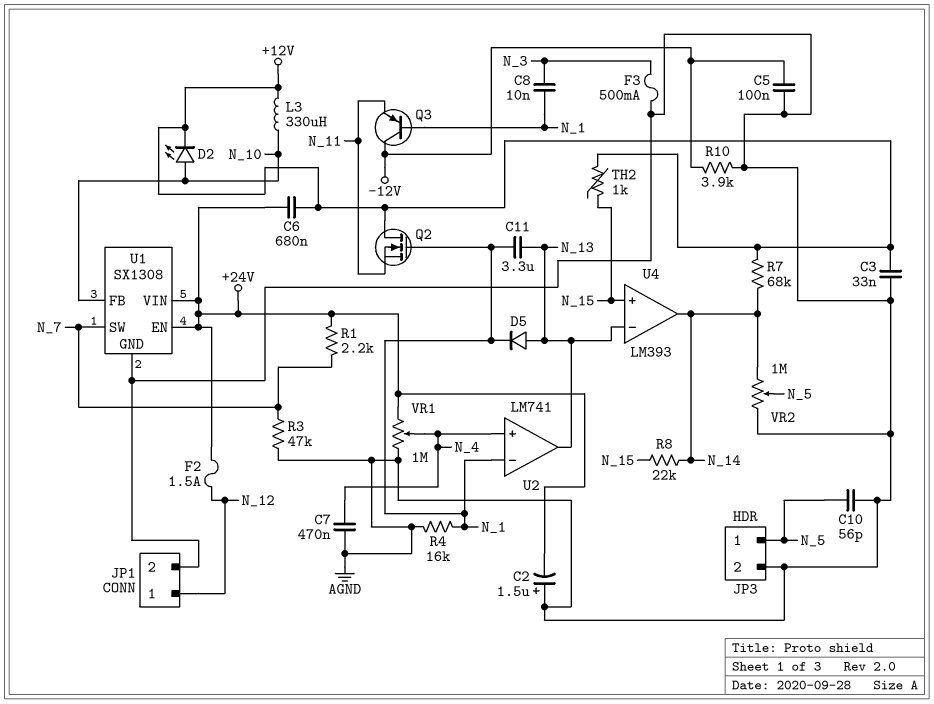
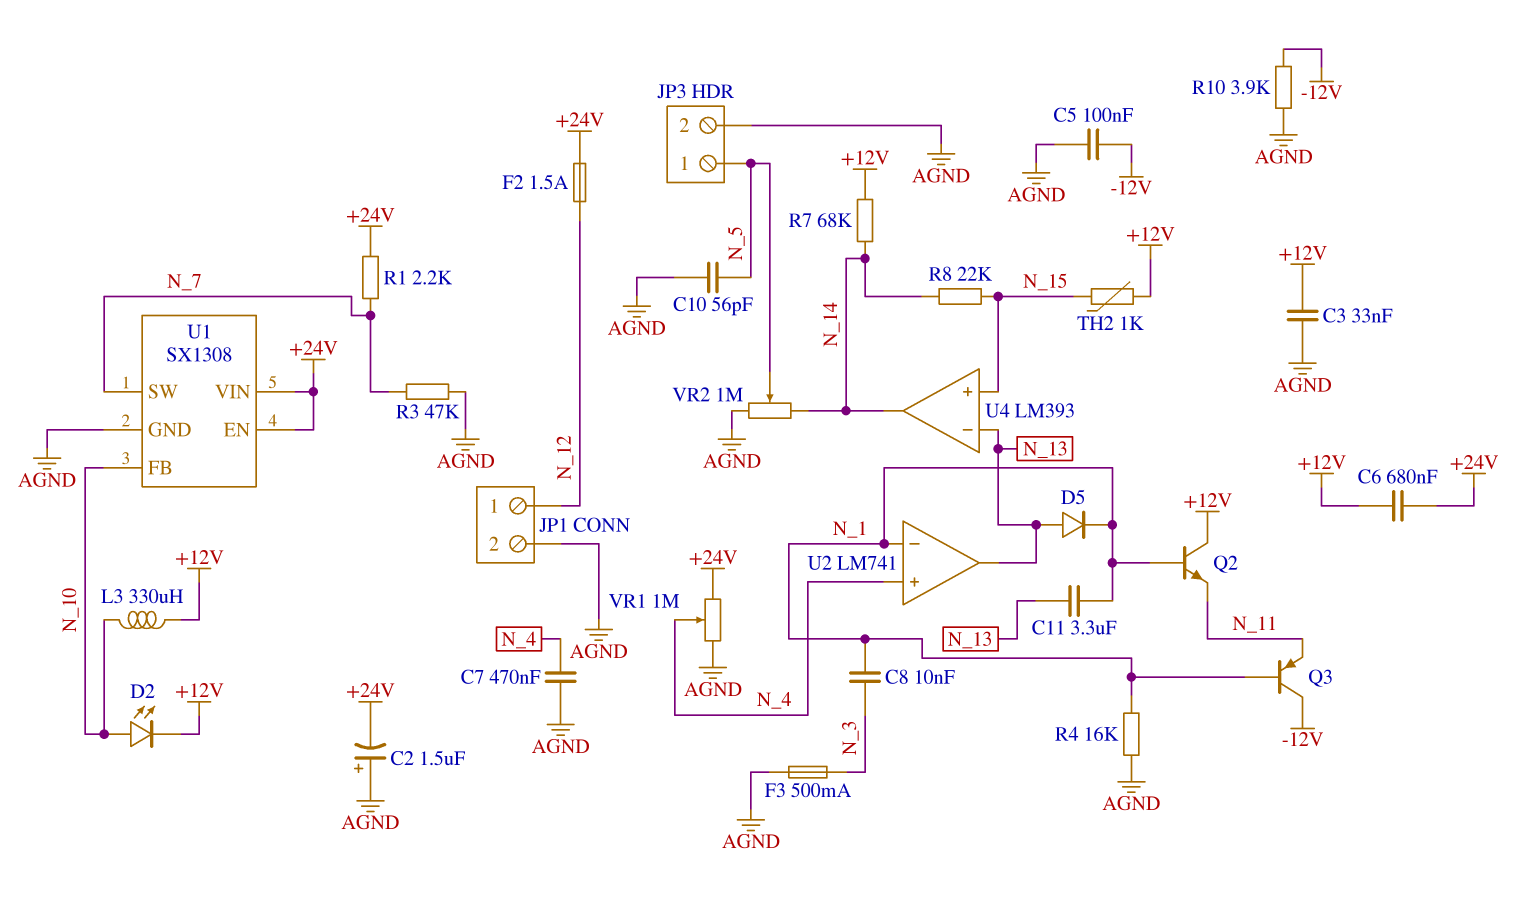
Q2: NMOS (G N_1, D +12V, S N_11) -> NPN (B N_1, C +12V, E N_11)

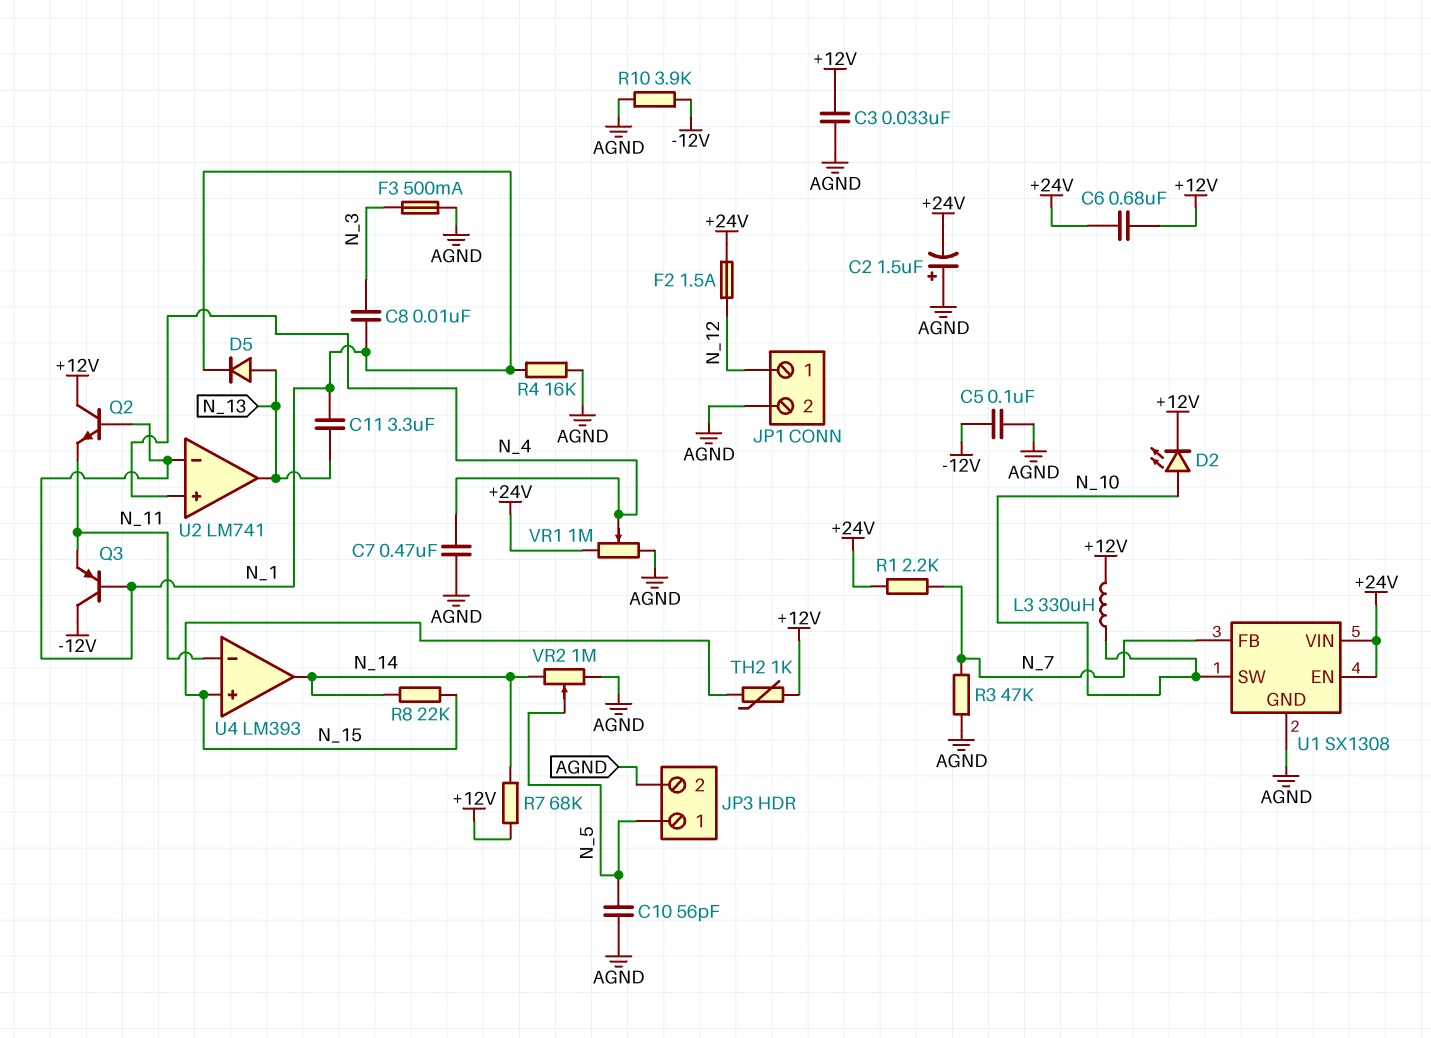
U1 pin FB: N_10 -> N_7
U1 pin SW: N_7 -> N_10
U4 pin in-: N_13 -> N_11

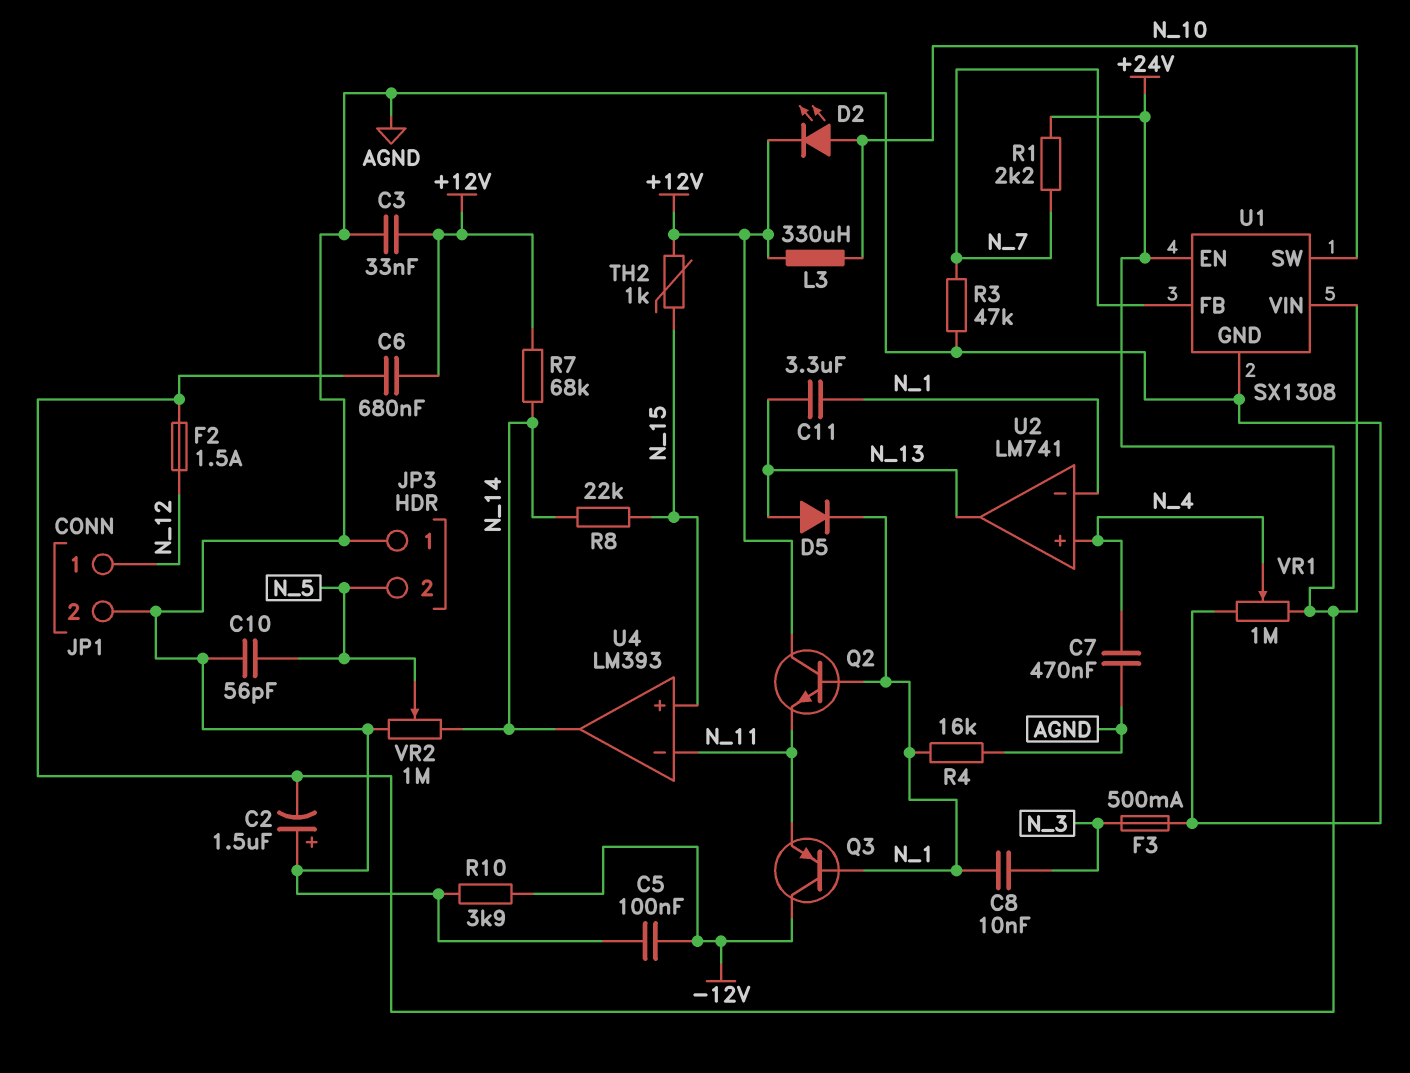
JP3 pin 1: N_5 -> AGND
JP3 pin 2: AGND -> N_5

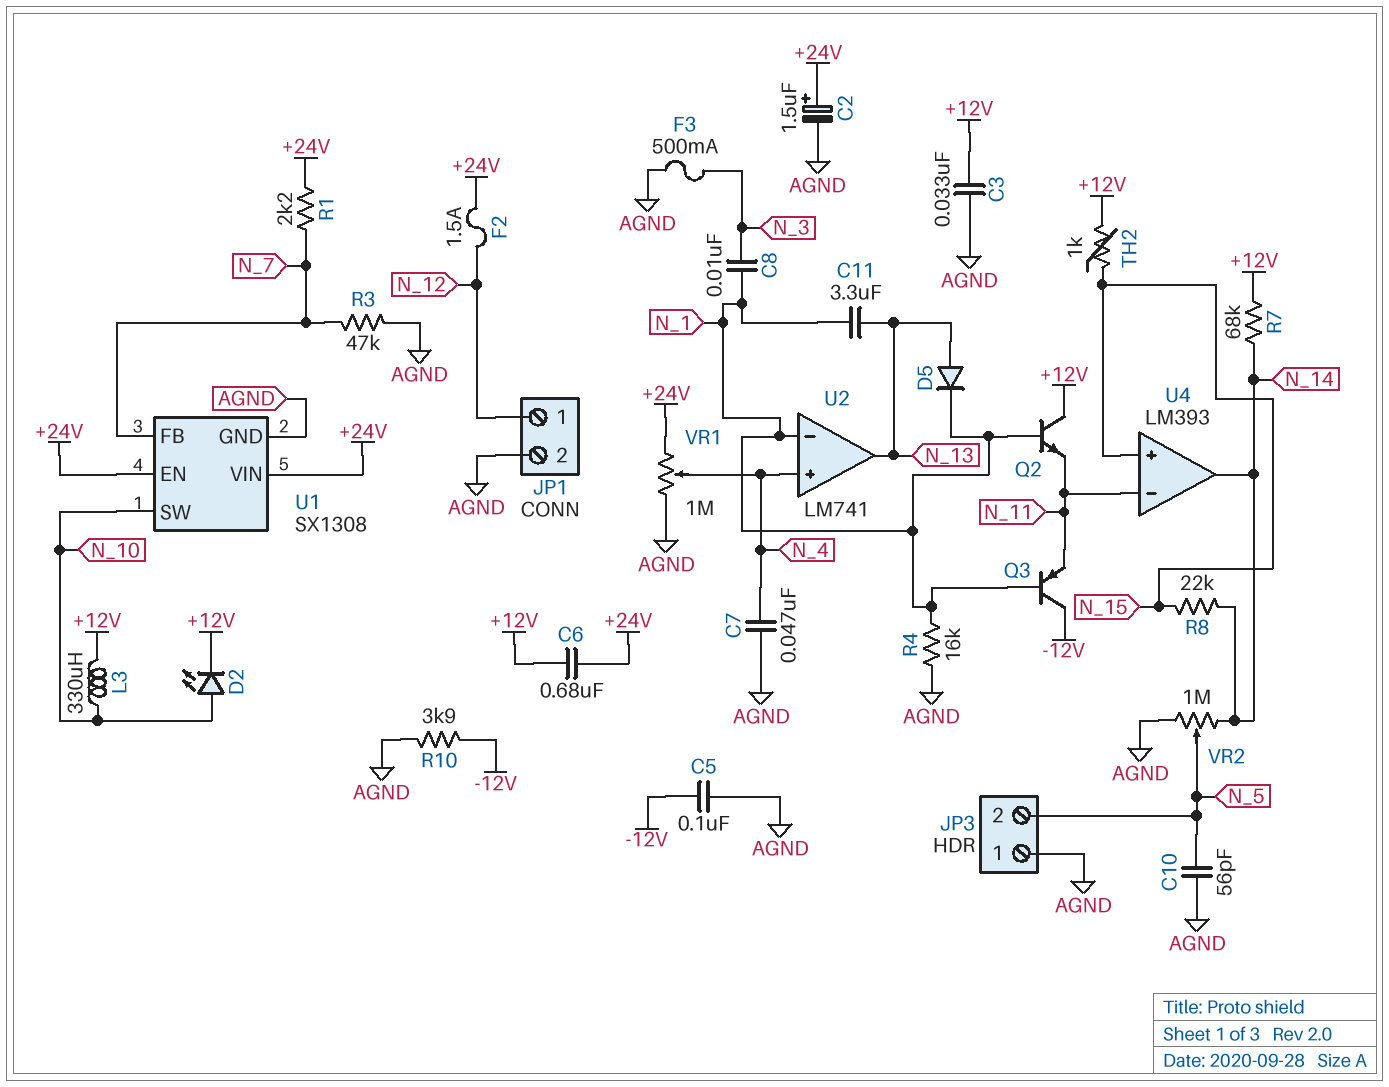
C2: 1.5uF (plus AGND, minus +24V) -> 1.5uF (plus +24V, minus AGND)
C7: 470nF (AGND, N_4) -> 47nF (AGND, N_4)

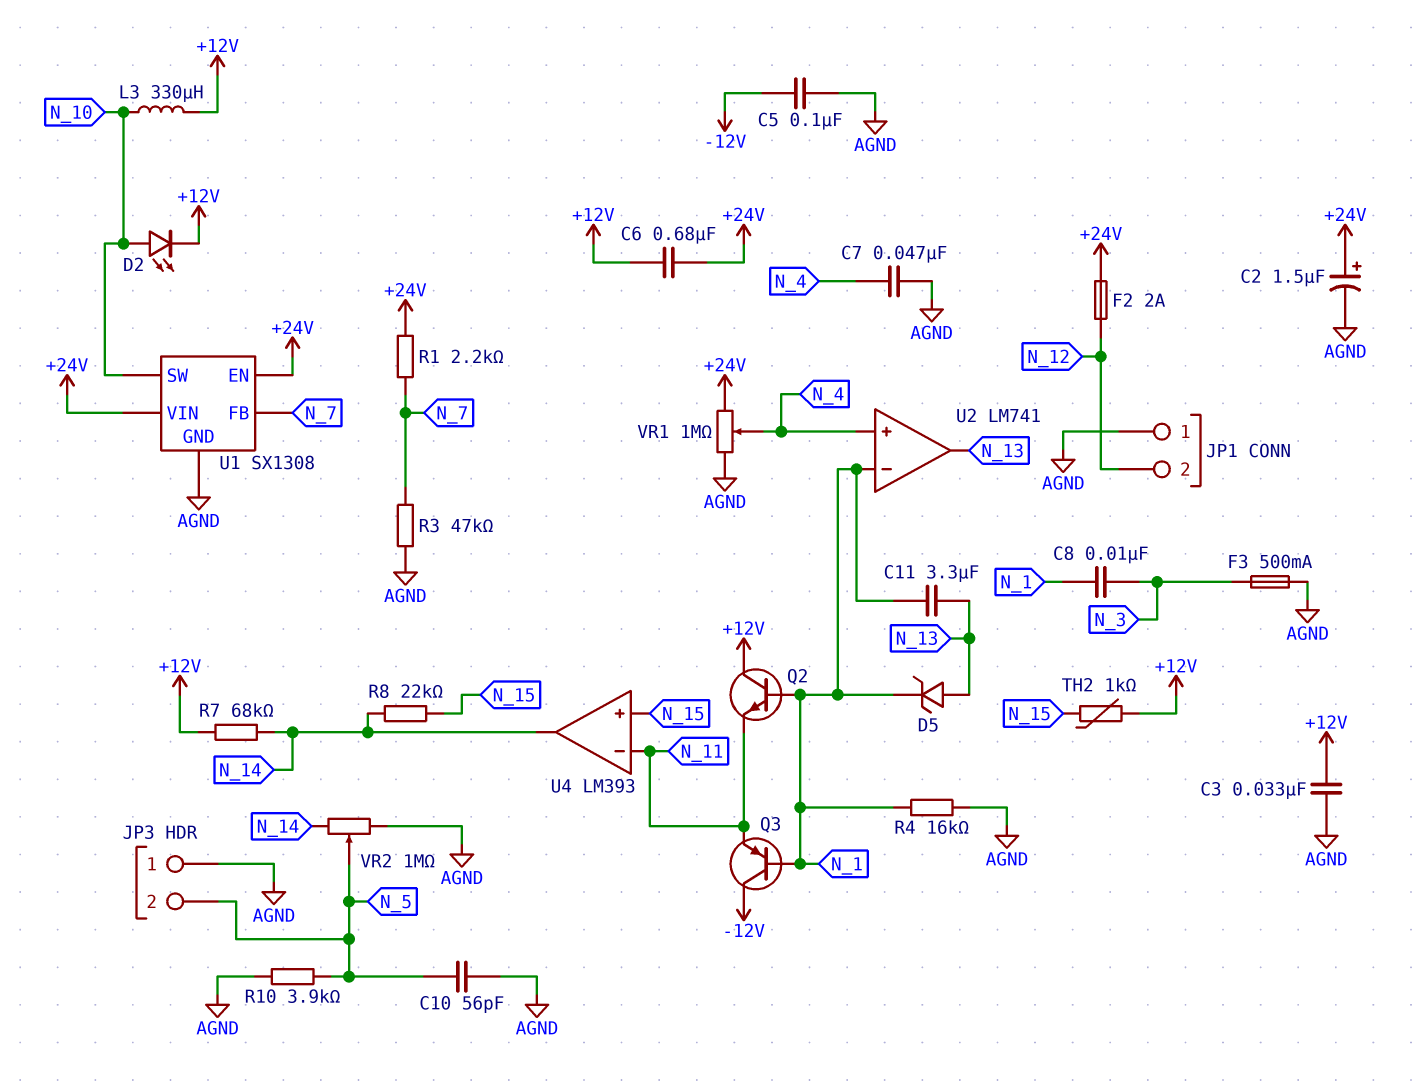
D5: diode (A N_13, K N_1) -> zener (A N_13, K N_1)
F2: 1.5A (+24V, N_12) -> 2A (+24V, N_12)
JP1 pin 1: N_12 -> AGND
JP1 pin 2: AGND -> N_12
R10: 3.9k (-12V, AGND) -> 3.9k (AGND, N_5)

